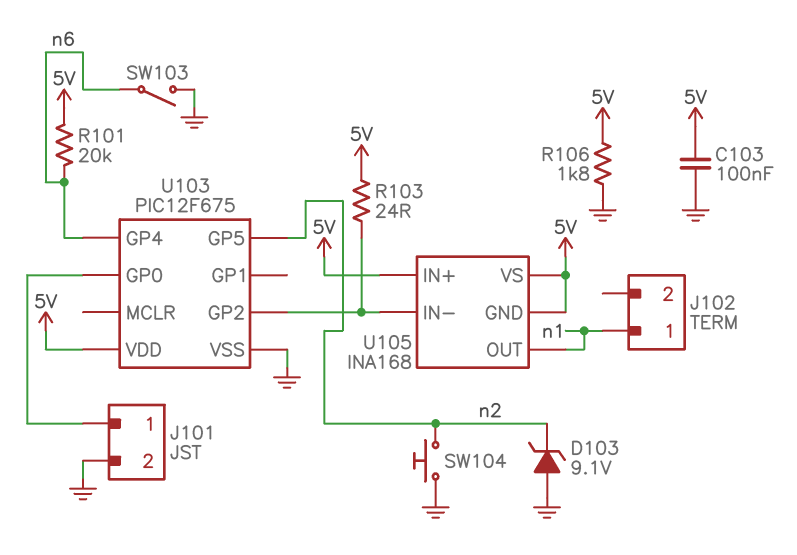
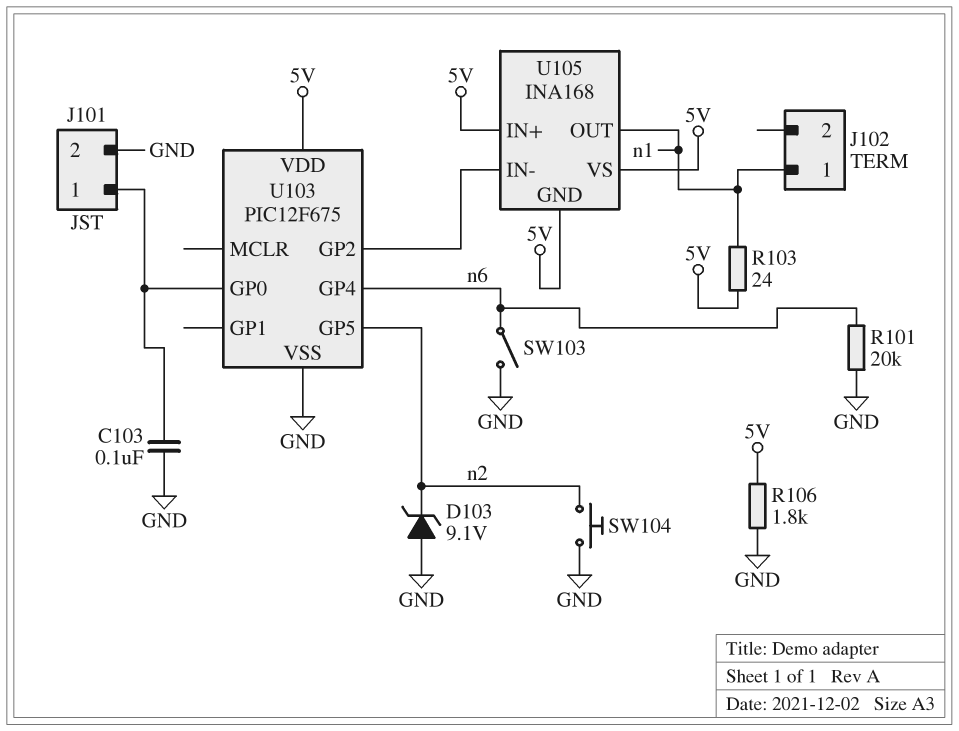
C103: 100nF (5V, GND) -> 100nF (GND, J101/1)
R101: 20k (5V, n6) -> 20k (GND, n6)
R103: 24 (5V, U103/GP2) -> 24 (5V, n1)

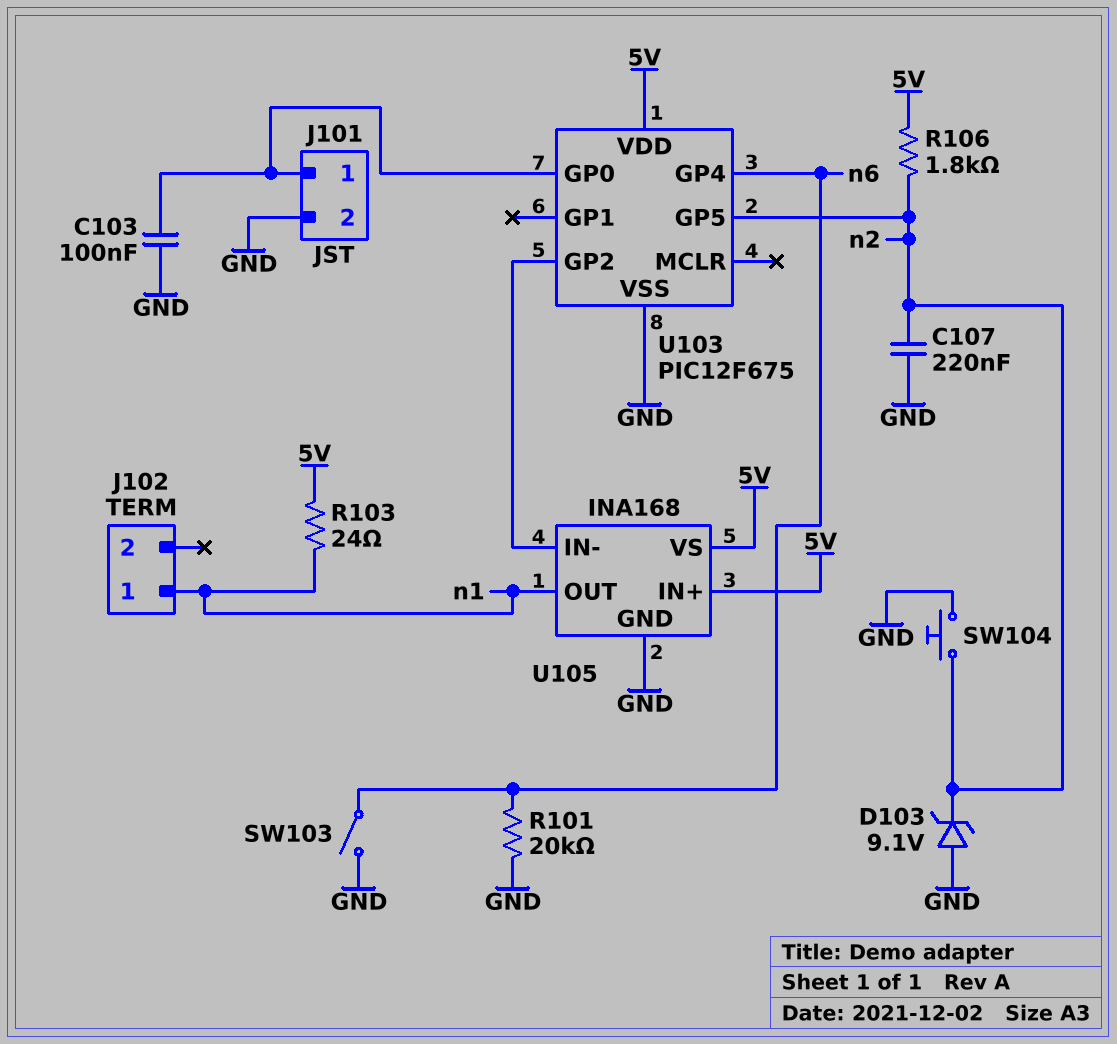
C107: none -> 220nF (GND, n2)
R106: 1.8k (5V, GND) -> 1.8k (5V, n2)
U105 pin GND: 5V -> GND

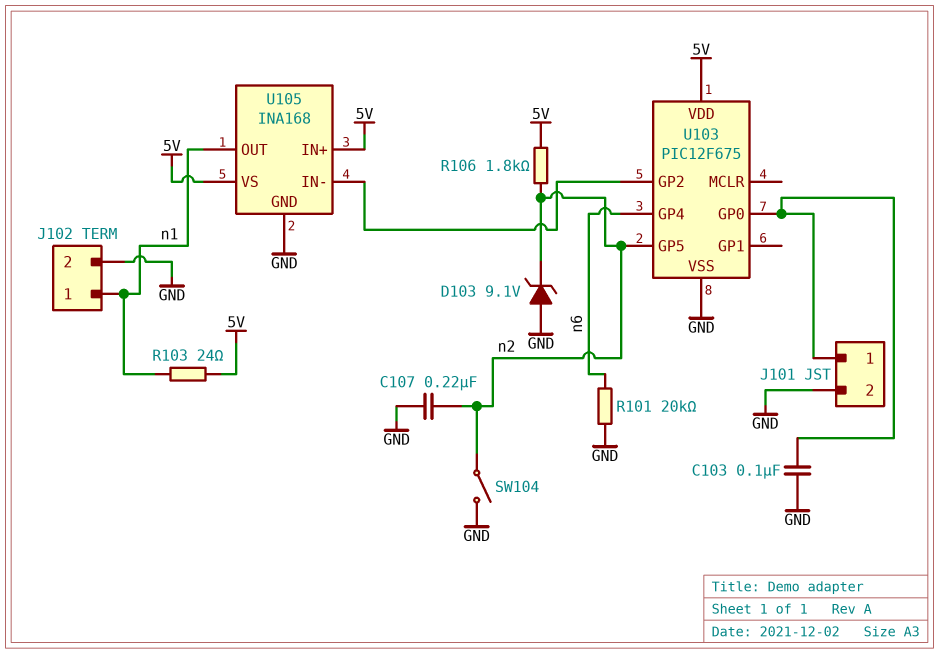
J102 pin 2: none -> GND
SW103: switch (GND, n6) -> none
SW104: button (GND, n2) -> switch (GND, n2)

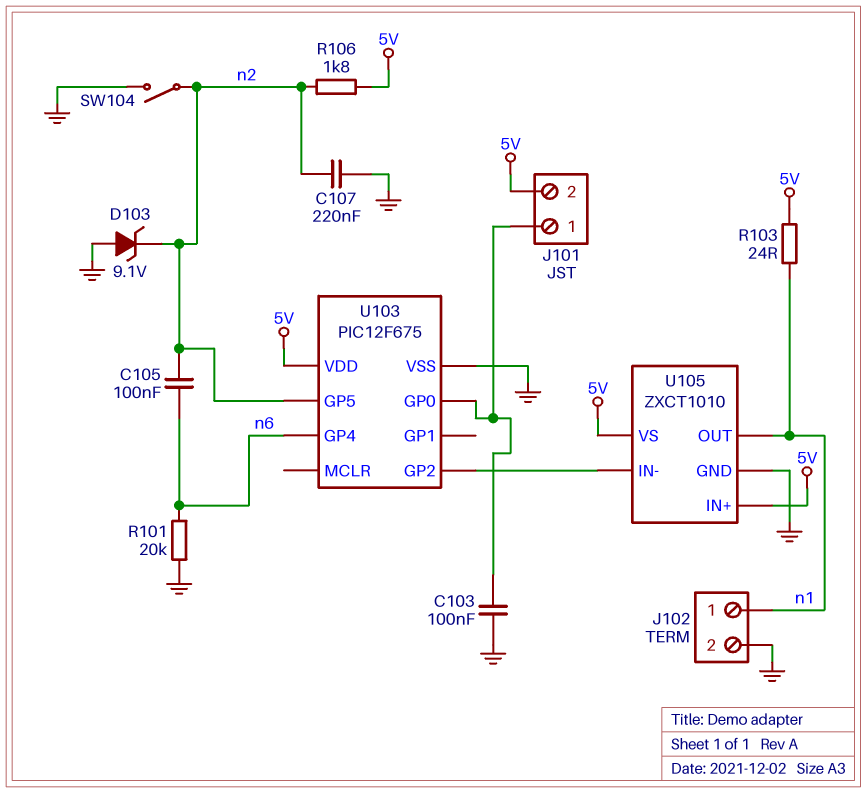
C105: none -> 100nF (n2, n6)
J101 pin 2: GND -> 5V
U105: INA168 -> ZXCT1010

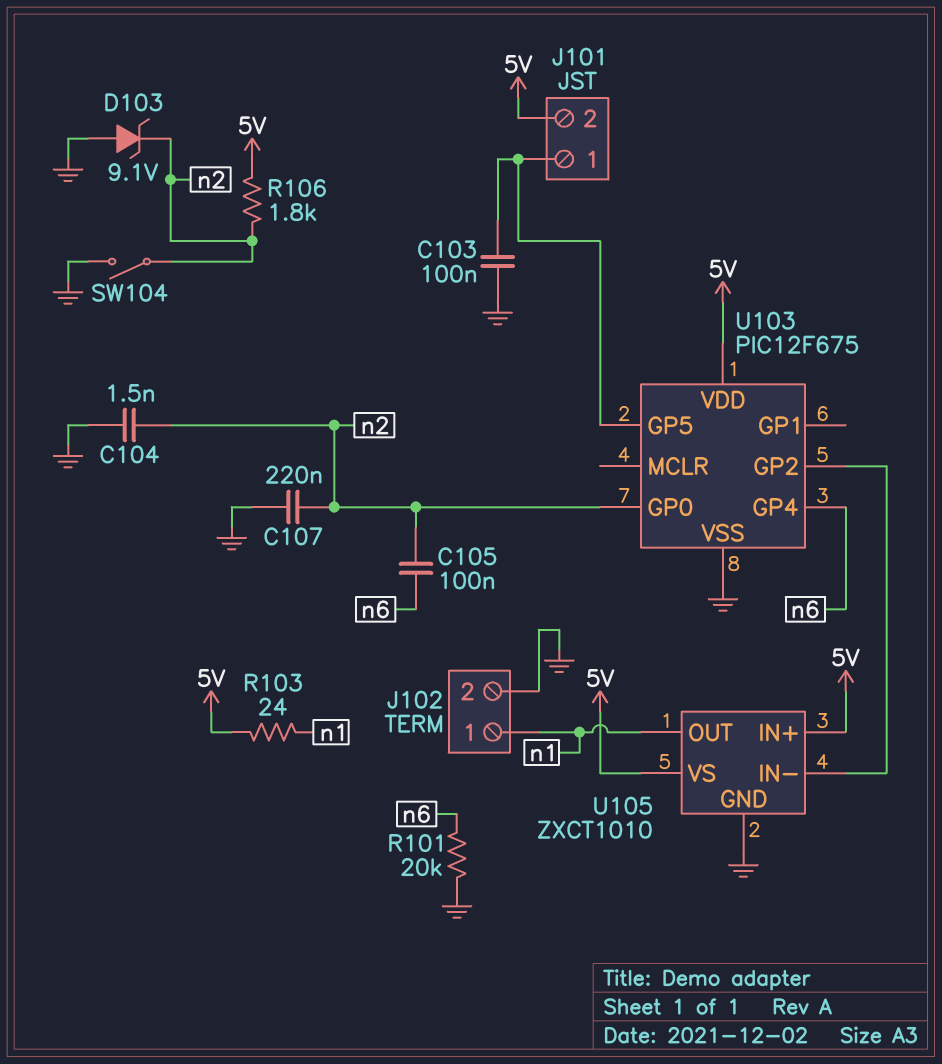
C104: none -> 1.5nF (GND, n2)
U103 pin GP0: J101/1 -> n2
U103 pin GP5: n2 -> J101/1

